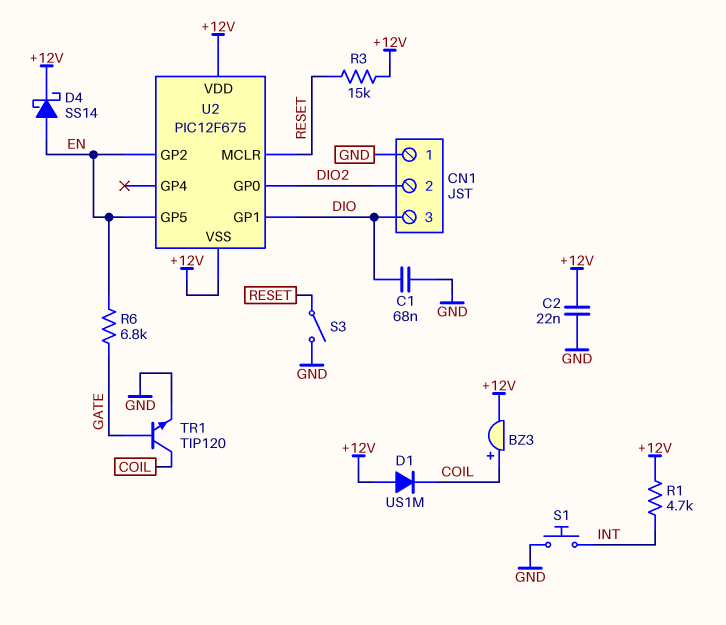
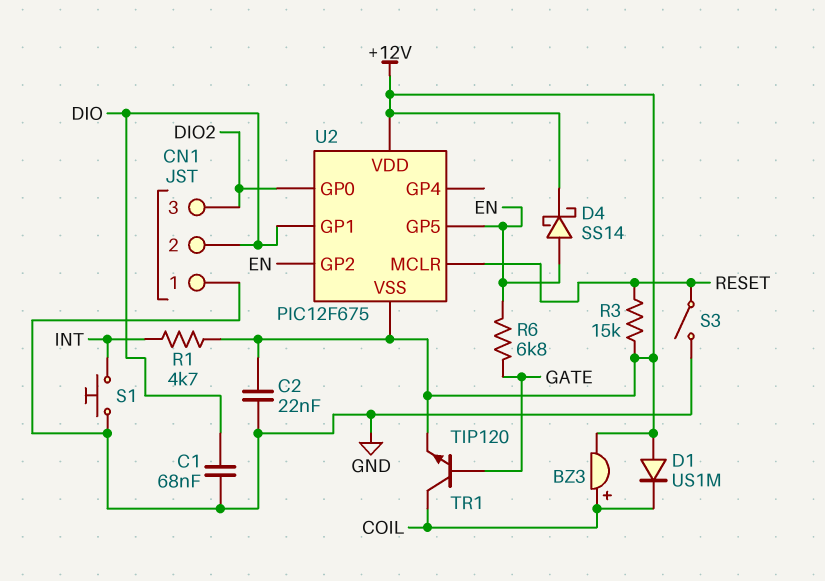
CN1 pin 2: DIO2 -> DIO
CN1 pin 3: DIO -> DIO2
TR1: NPN TIP120 (B GATE, C COIL, E GND) -> NPN TIP120 (B GATE, C COIL, E +12V)

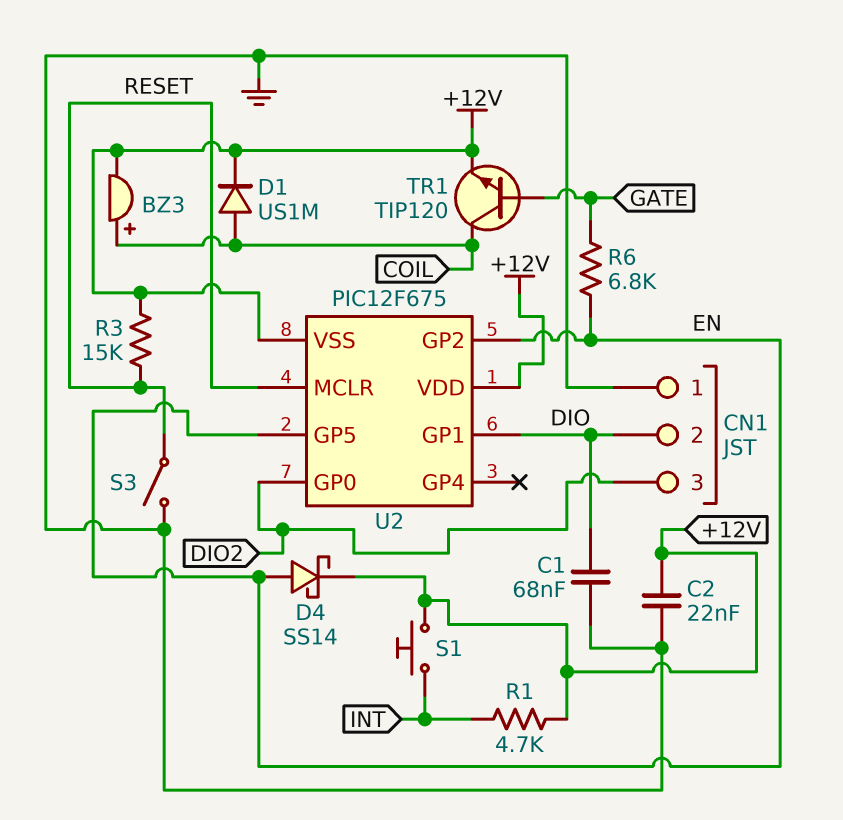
D1: diode US1M (A +12V, K COIL) -> diode US1M (A COIL, K +12V)
S1: button (GND, INT) -> button (+12V, INT)

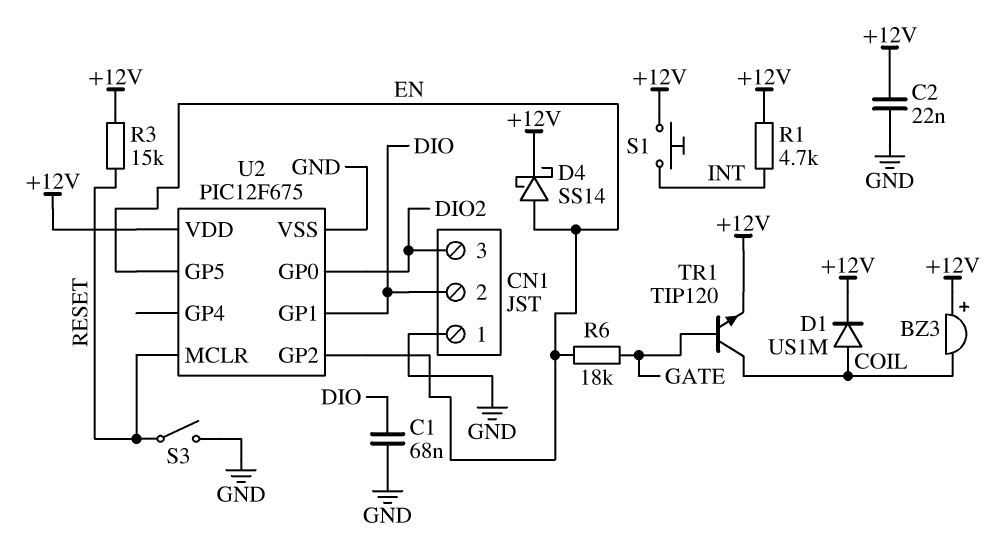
BZ3: buzzer (plus COIL, minus +12V) -> buzzer (plus +12V, minus COIL)
R6: 6.8k (EN, GATE) -> 18k (EN, GATE)
U2 pin VSS: +12V -> GND

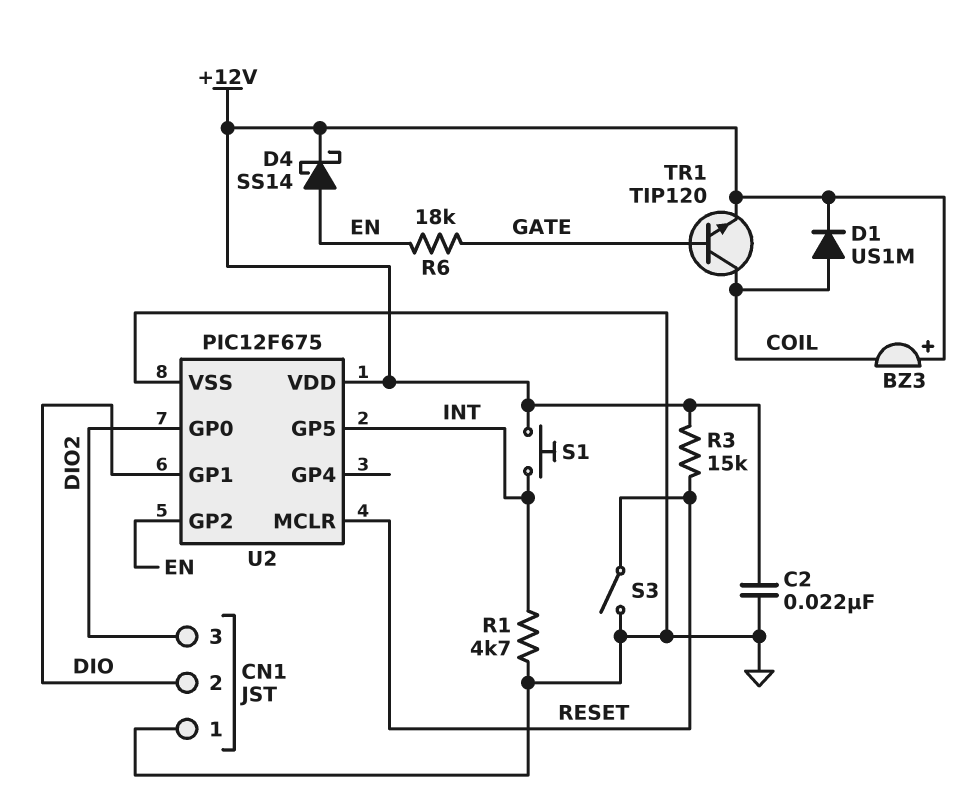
C1: 68nF (DIO, GND) -> none
R1: 4.7k (+12V, INT) -> 4.7k (GND, INT)
U2 pin GP5: EN -> INT

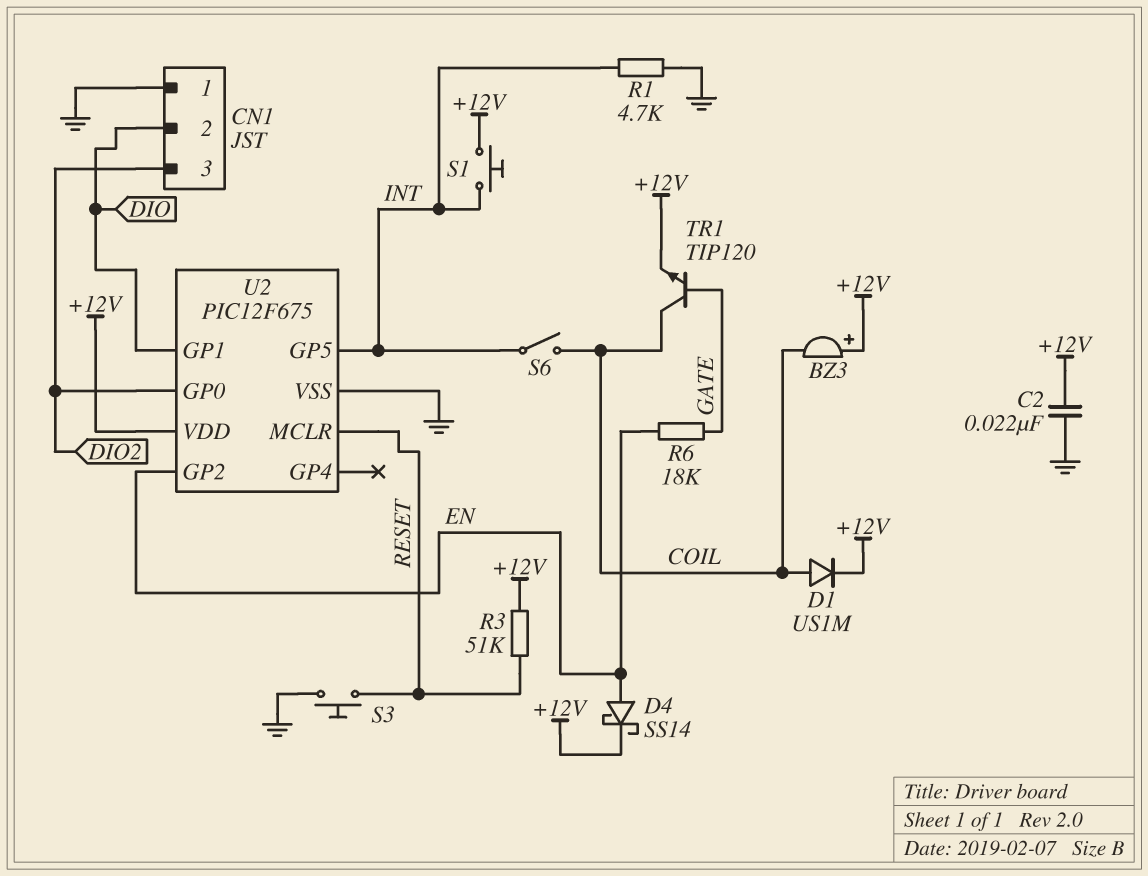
R3: 15k (+12V, RESET) -> 51k (+12V, RESET)
S3: switch (GND, RESET) -> button (GND, RESET)
S6: none -> switch (COIL, INT)

